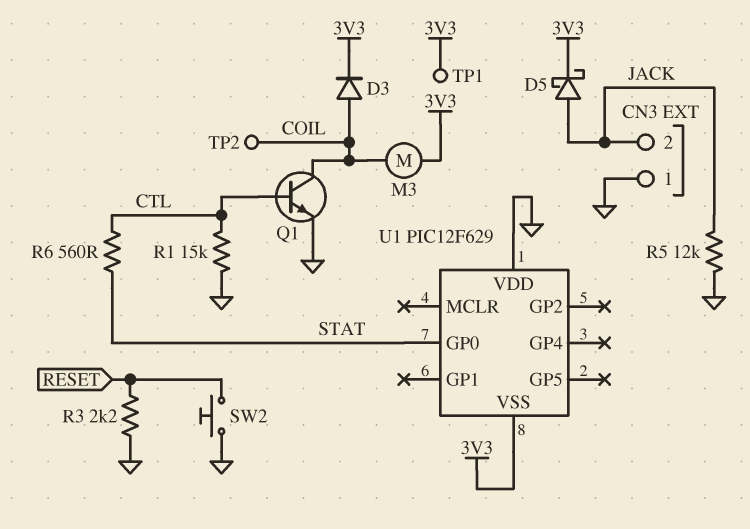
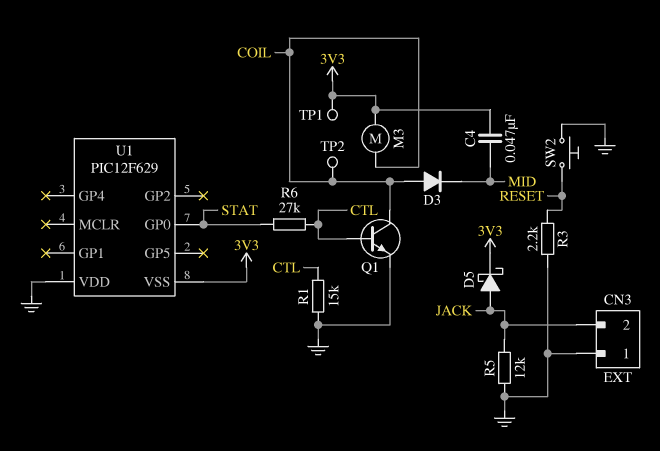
C4: none -> 47nF (3V3, MID)
D3: diode (A COIL, K 3V3) -> diode (A COIL, K MID)
R6: 560 (CTL, STAT) -> 27k (CTL, STAT)

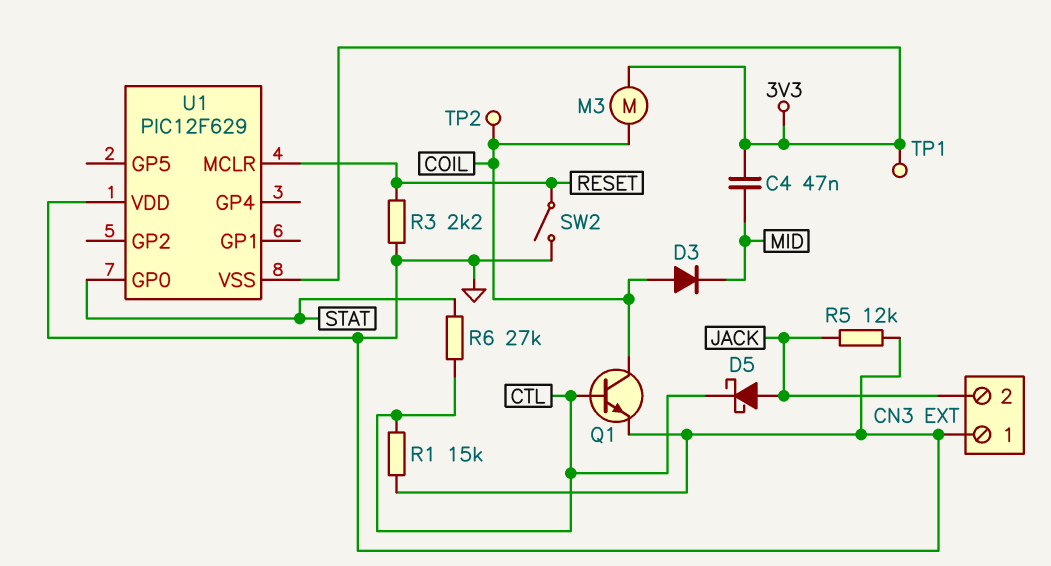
D5: schottky (A JACK, K 3V3) -> schottky (A JACK, K CTL)
SW2: button (GND, RESET) -> switch (GND, RESET)
U1 pin MCLR: none -> RESET

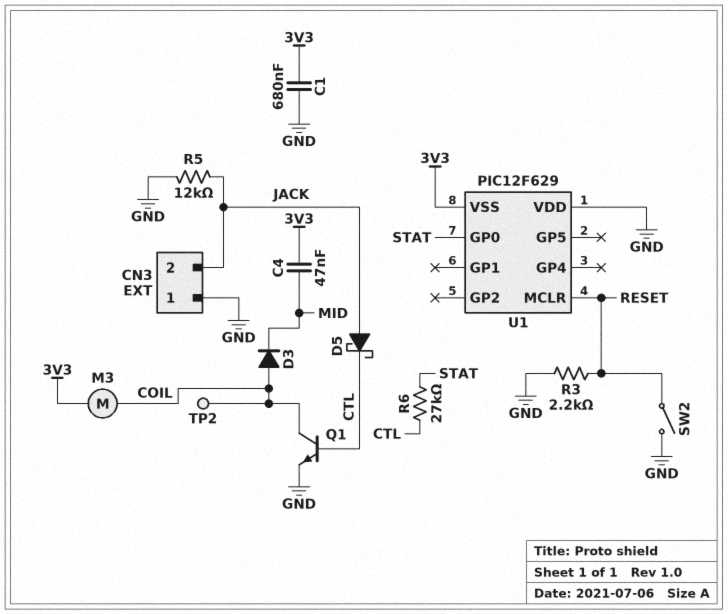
C1: none -> 680nF (3V3, GND)
R1: 15k (CTL, GND) -> none
TP1: test point (3V3) -> none

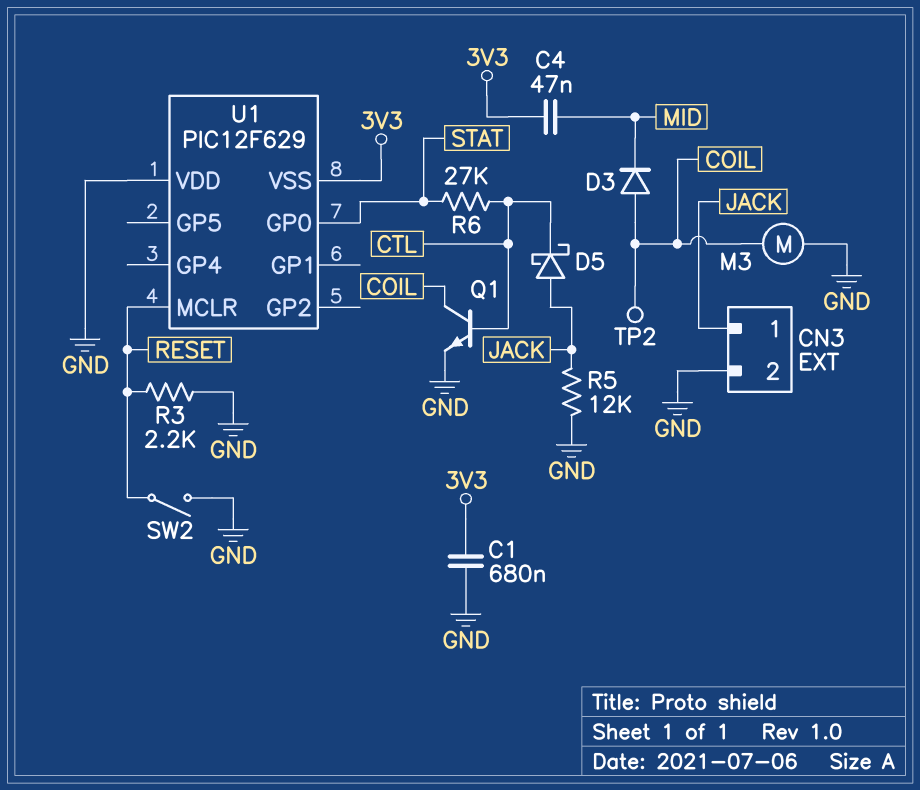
CN3 pin 1: GND -> JACK
CN3 pin 2: JACK -> GND
M3: motor (3V3, COIL) -> motor (COIL, GND)

